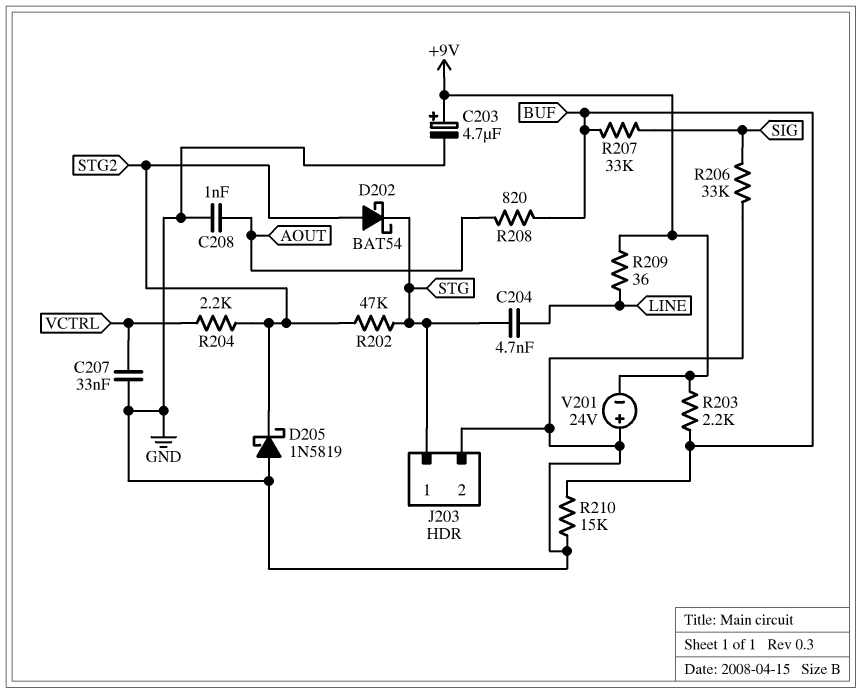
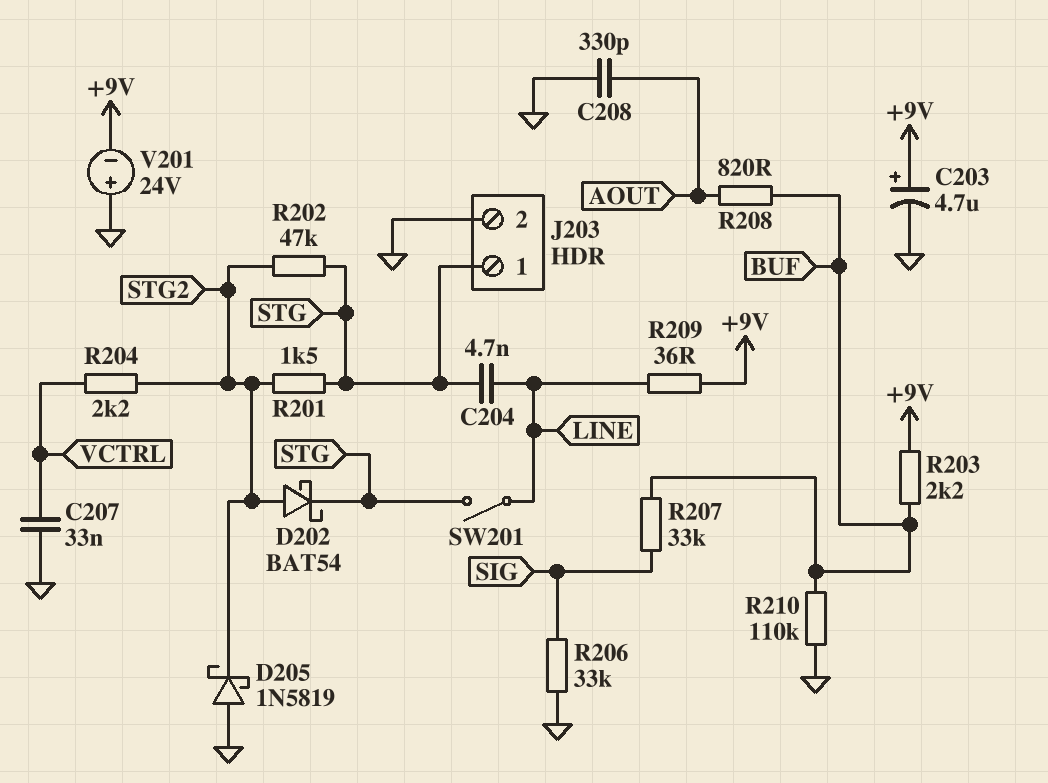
C208: 1nF (AOUT, GND) -> 330pF (AOUT, GND)
R201: none -> 1.5k (STG, STG2)
R210: 15k (BUF, GND) -> 110k (BUF, GND)
SW201: none -> switch (LINE, STG)

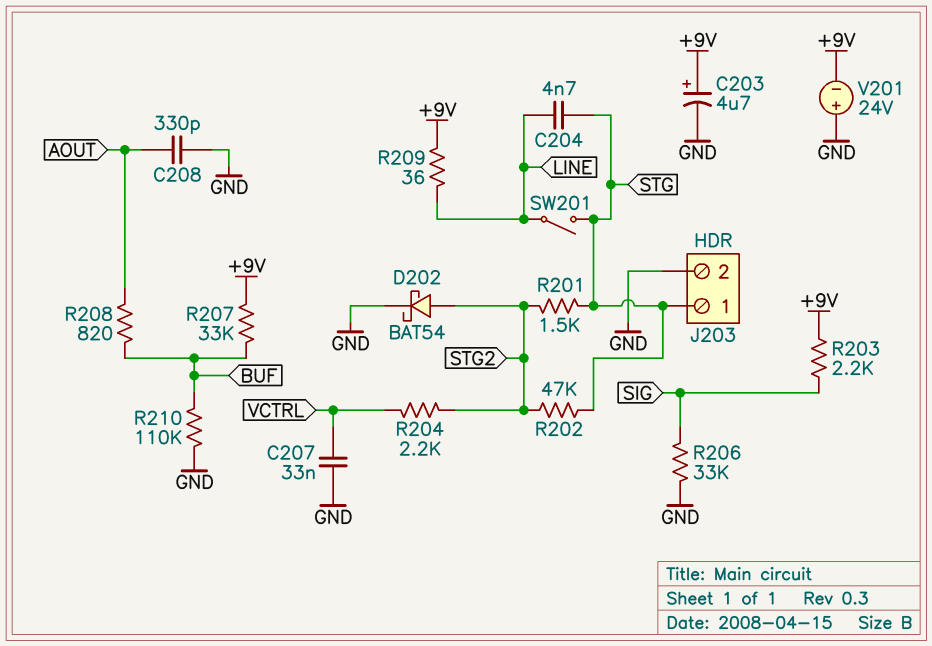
D202: schottky BAT54 (A STG2, K STG) -> schottky BAT54 (A STG2, K GND)
D205: schottky 1N5819 (A GND, K STG2) -> none
R203: 2.2k (+9V, BUF) -> 2.2k (+9V, SIG)
R207: 33k (BUF, SIG) -> 33k (+9V, BUF)

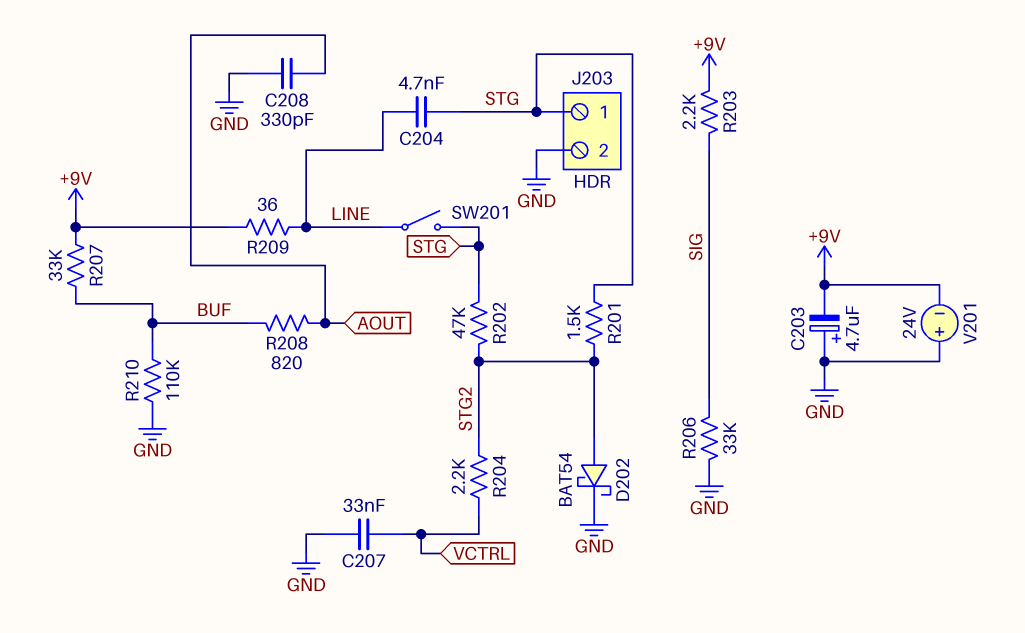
C203: 4.7uF (plus +9V, minus GND) -> 4.7uF (plus GND, minus +9V)

